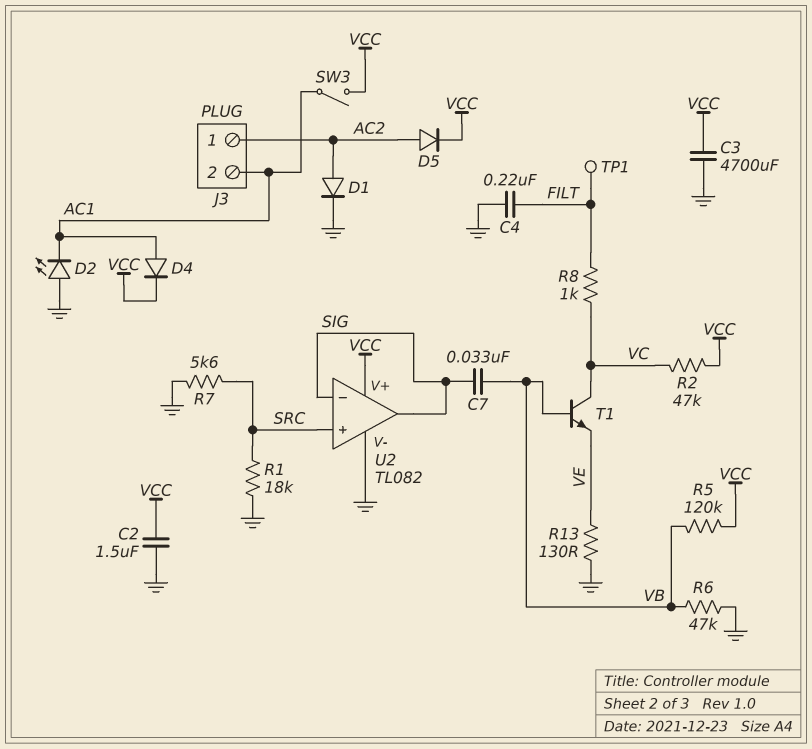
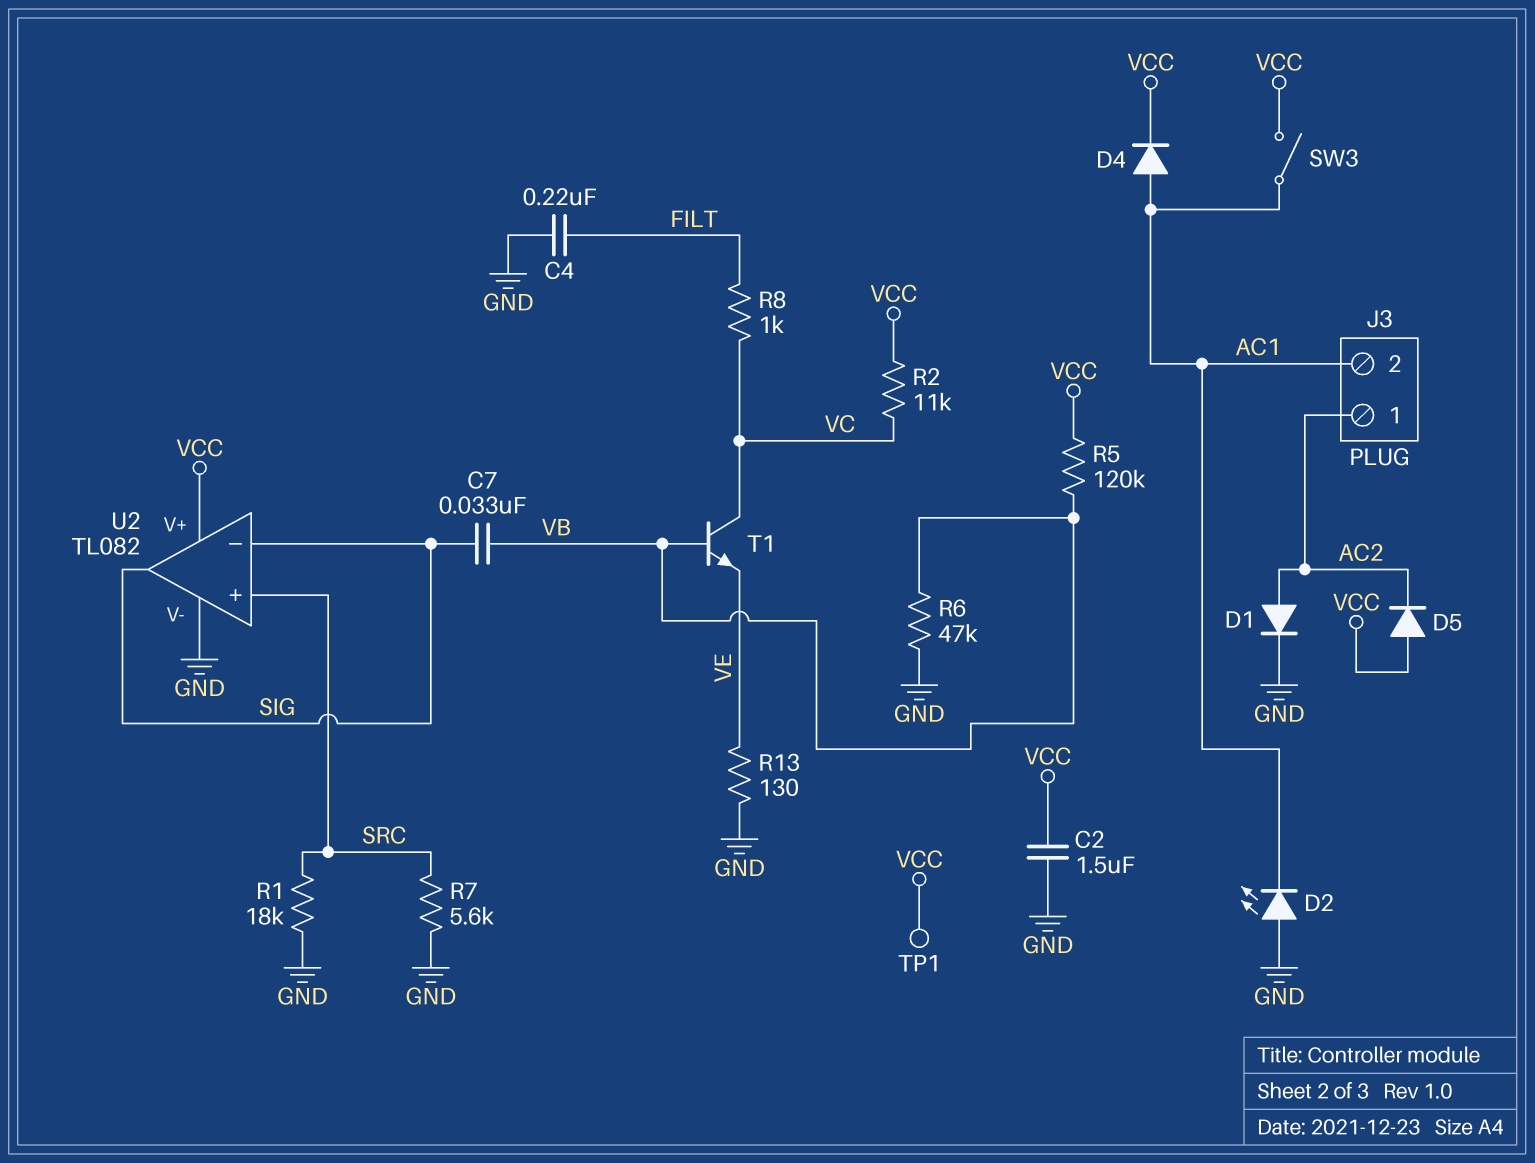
C3: 4700uF (GND, VCC) -> none
D5: diode (A AC2, K VCC) -> diode (A VCC, K AC2)
R2: 47k (VC, VCC) -> 11k (VC, VCC)
TP1: test point (FILT) -> test point (VCC)

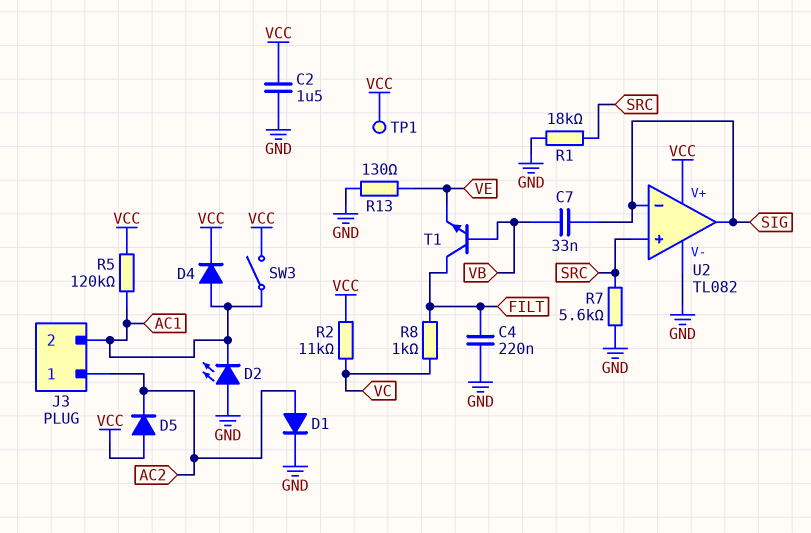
R5: 120k (VB, VCC) -> 120k (AC1, VCC)
R6: 47k (GND, VB) -> none
T1: NPN (B VB, C VC, E VE) -> NPN (B VB, C FILT, E VE)

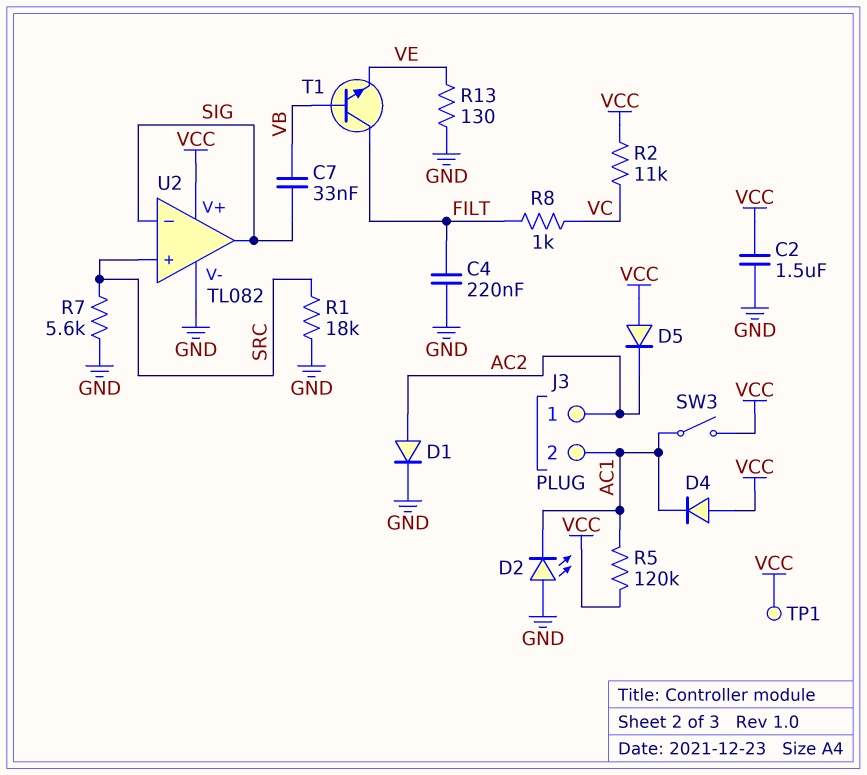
D4: diode (A AC1, K VCC) -> diode (A VCC, K AC1)

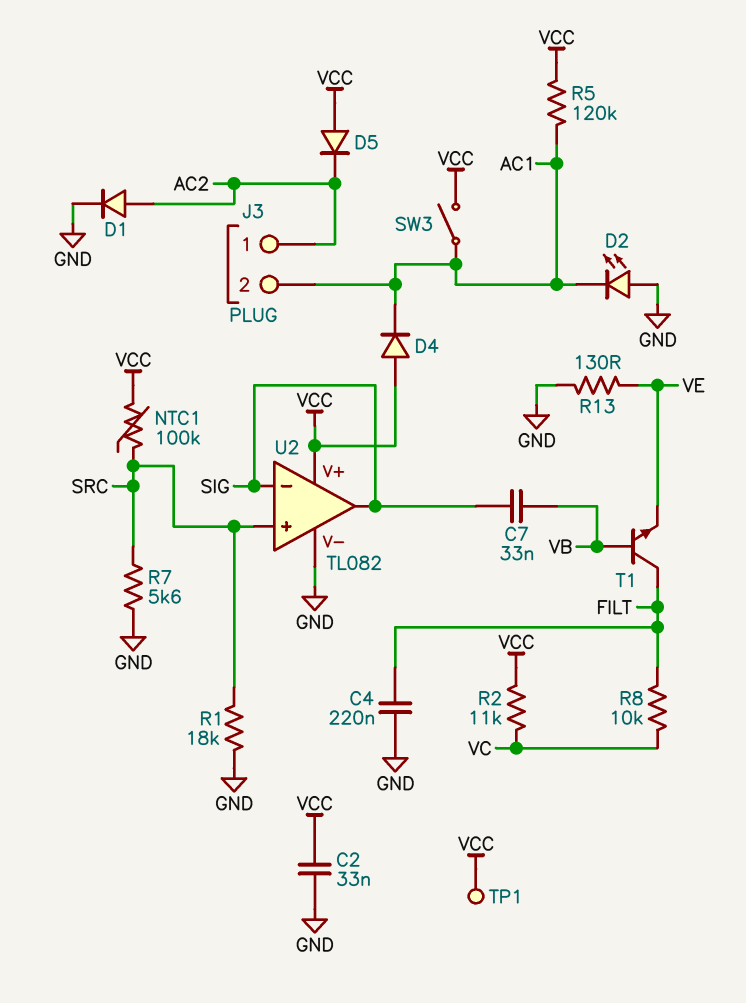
C2: 1.5uF (GND, VCC) -> 33nF (GND, VCC)
NTC1: none -> 100k (SRC, VCC)
R8: 1k (FILT, VC) -> 10k (FILT, VC)

